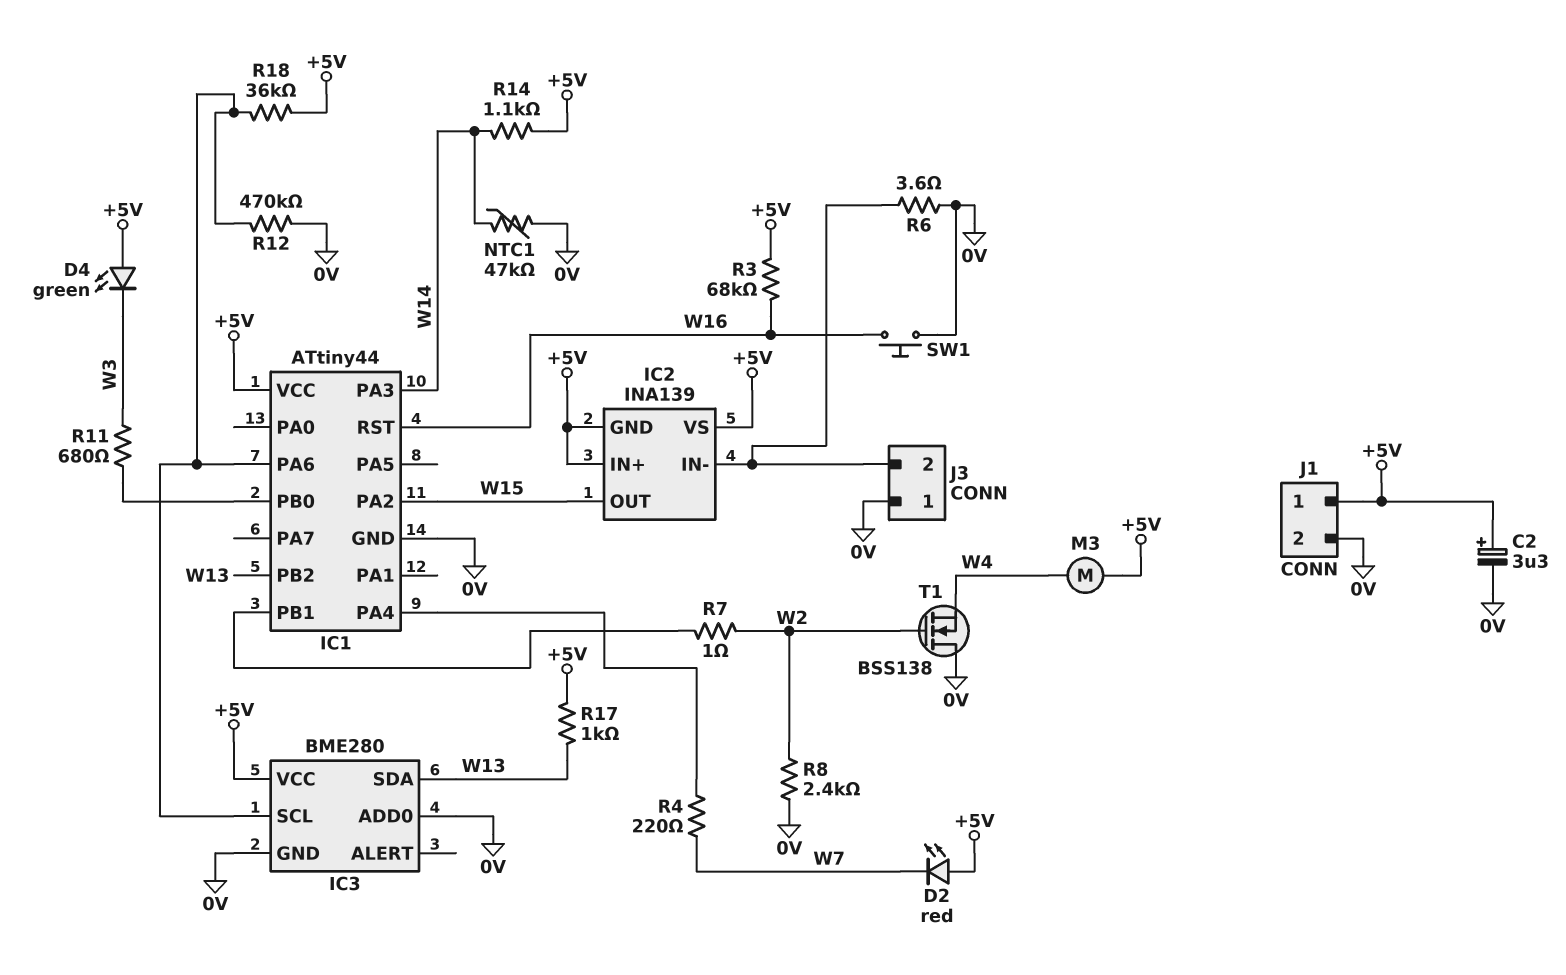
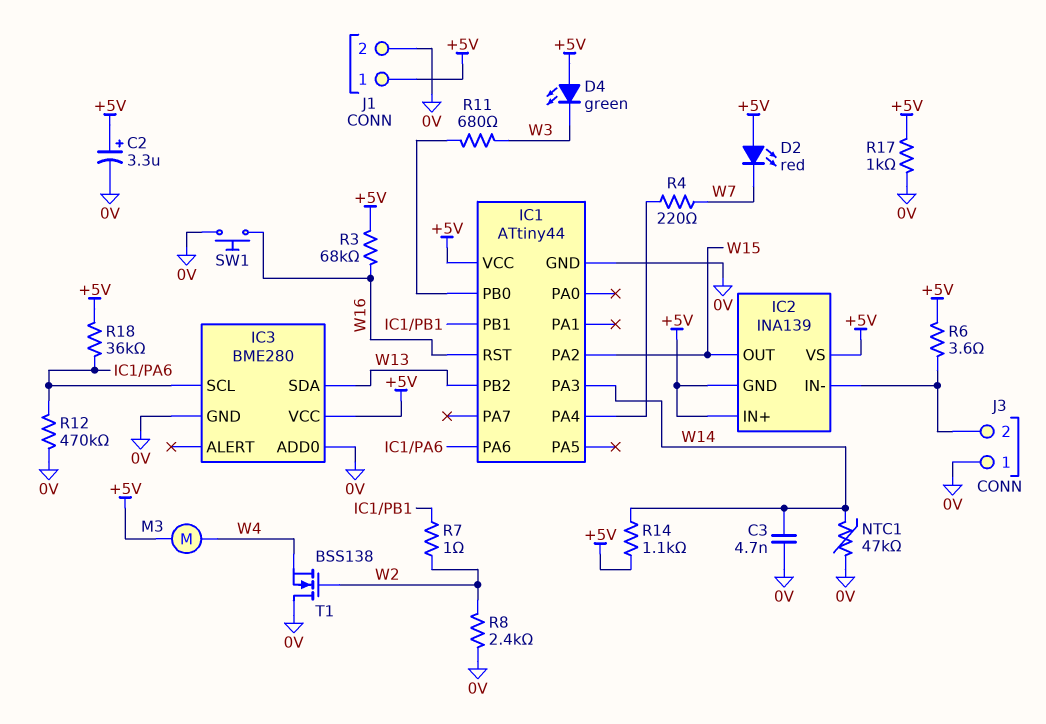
C3: none -> 4.7nF (0V, W14)
R6: 3.6 (0V, IC2/IN-) -> 3.6 (+5V, IC2/IN-)
R17: 1k (+5V, W13) -> 1k (+5V, 0V)

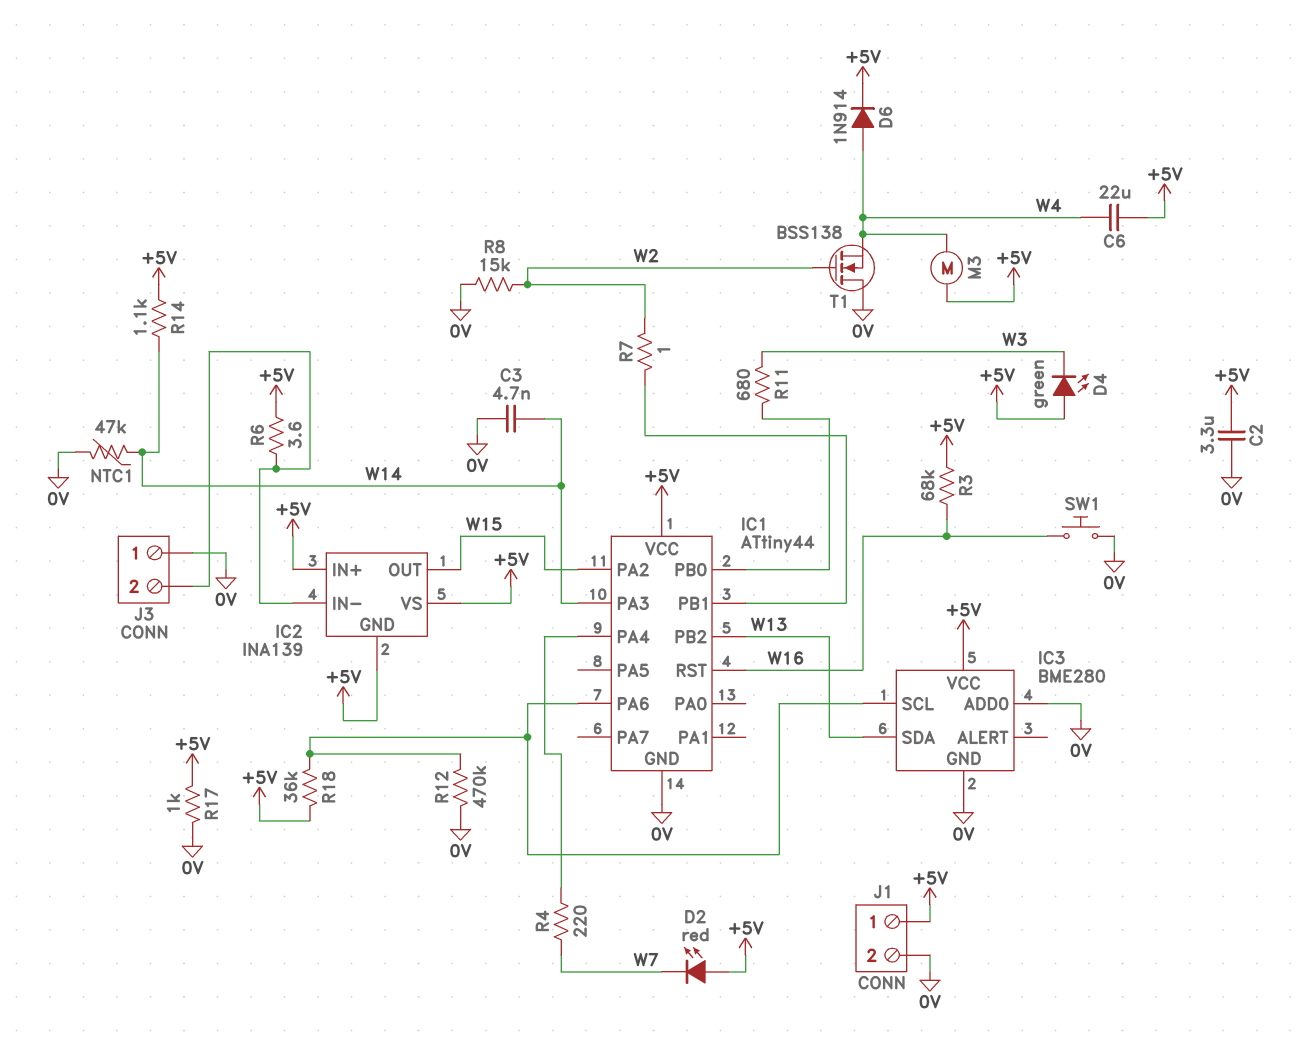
C2: 3.3uF (plus +5V, minus 0V) -> 3.3uF (+5V, 0V)
C6: none -> 22uF (+5V, W4)
D6: none -> diode 1N914 (A W4, K +5V)
R8: 2.4k (0V, W2) -> 15k (0V, W2)

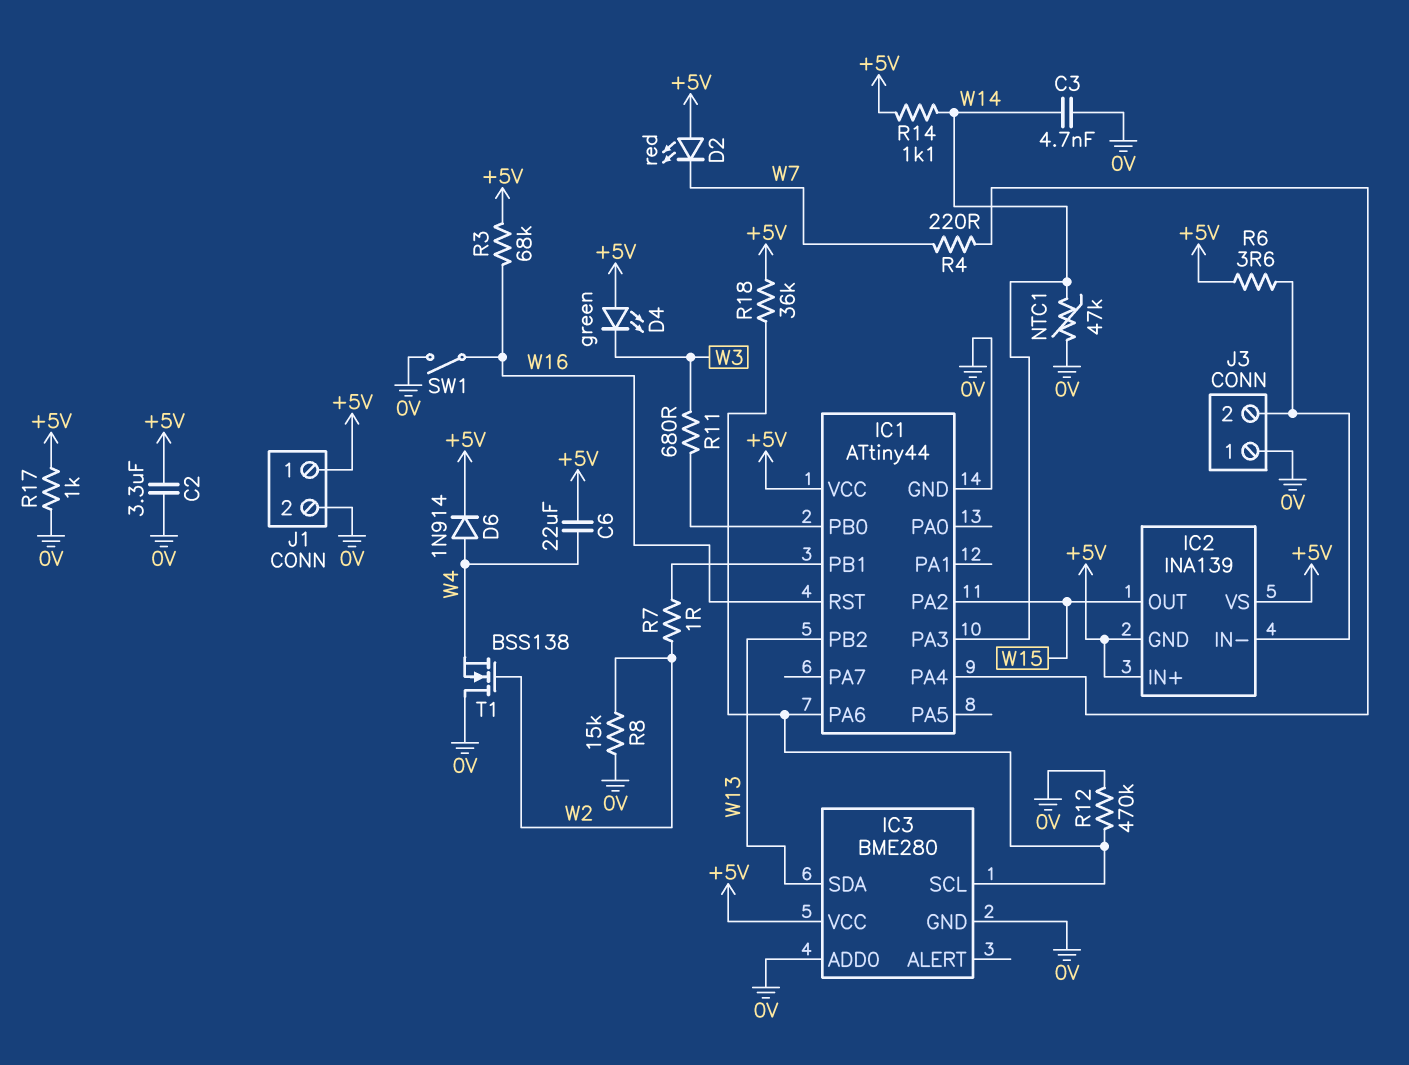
M3: motor (+5V, W4) -> none
SW1: button (0V, W16) -> switch (0V, W16)

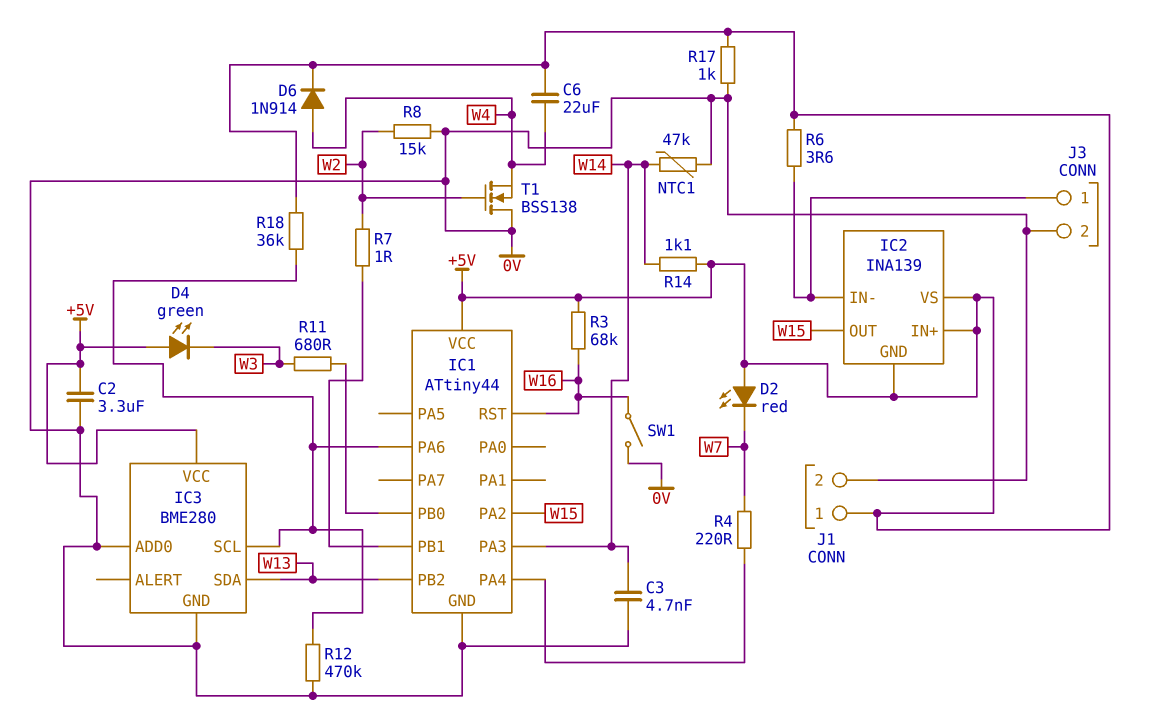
J3 pin 1: 0V -> IC2/IN-
J3 pin 2: IC2/IN- -> 0V

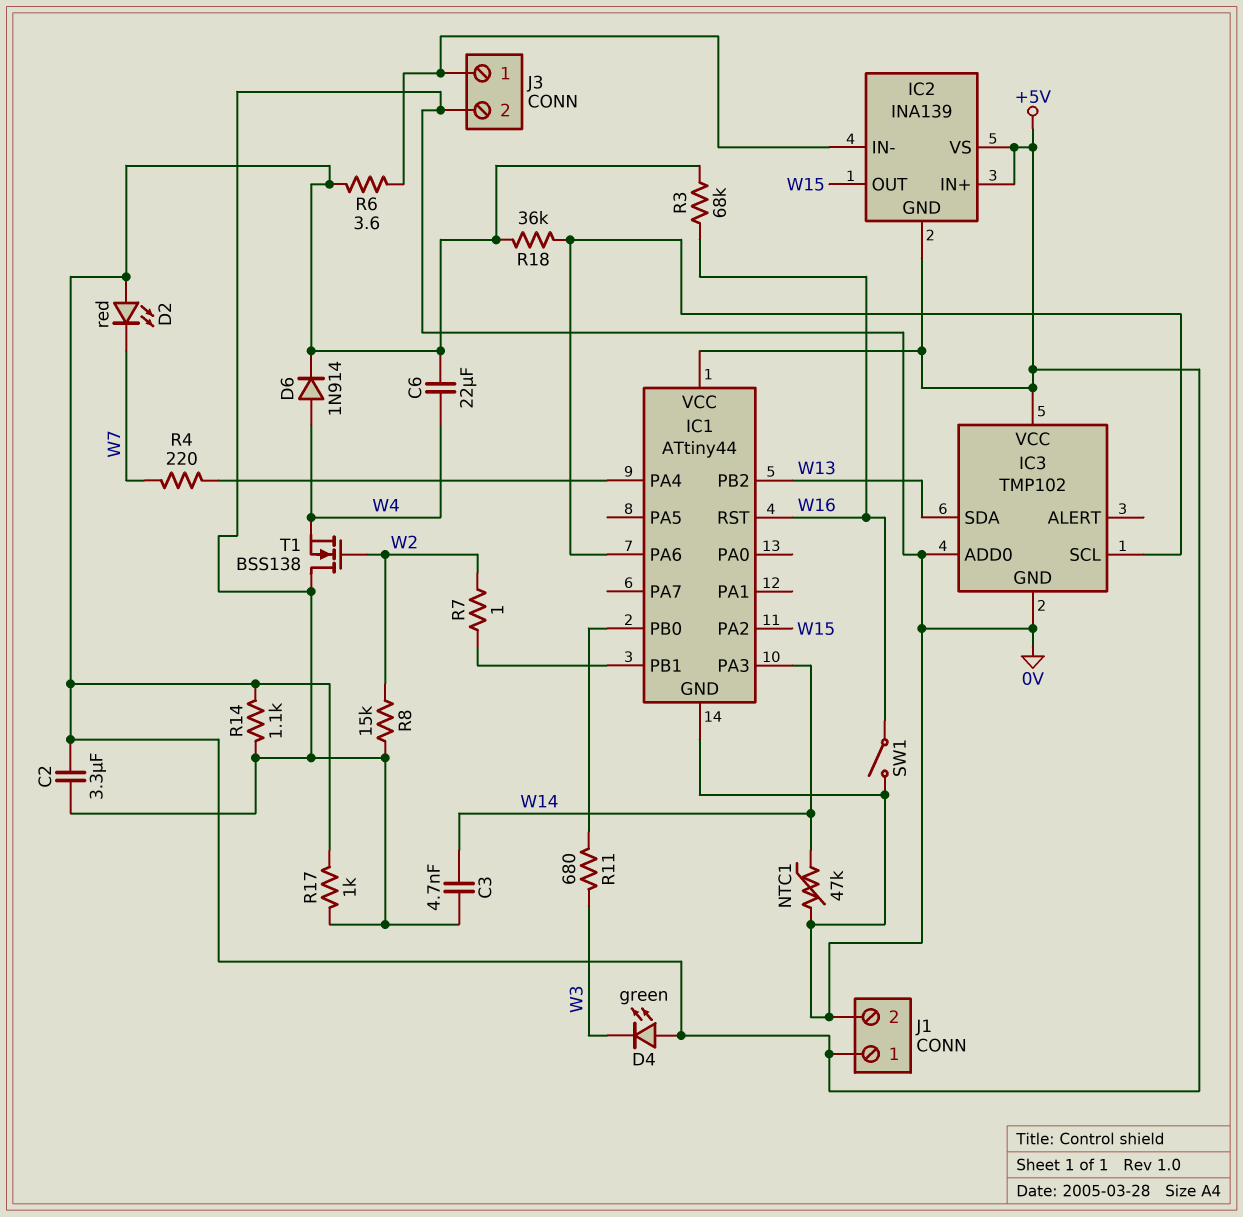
IC3: BME280 -> TMP102
R12: 470k (0V, IC1/PA6) -> none
R14: 1.1k (+5V, W14) -> 1.1k (+5V, 0V)

